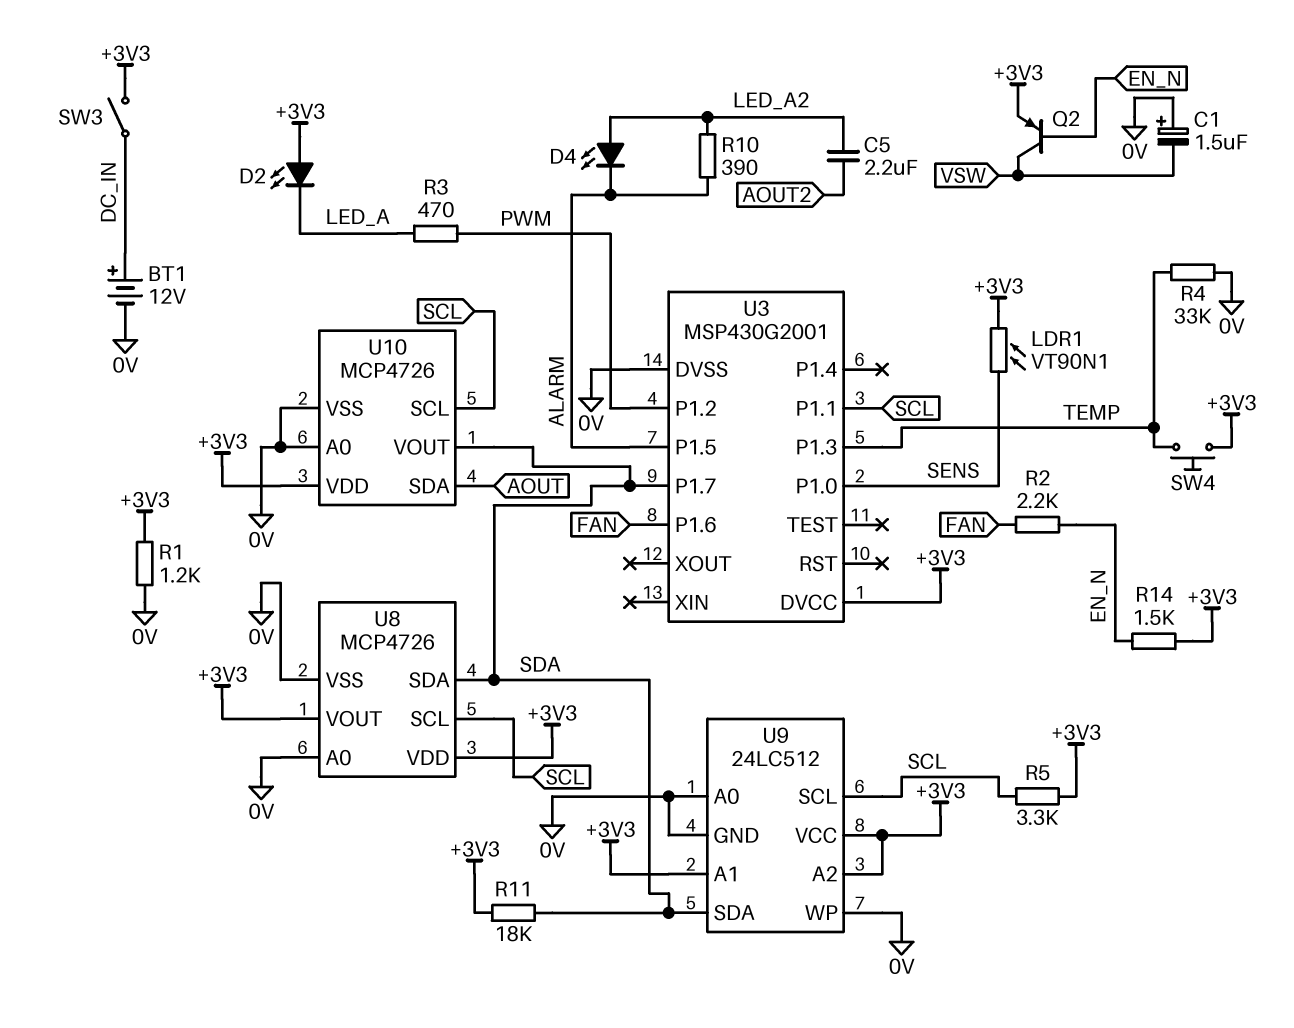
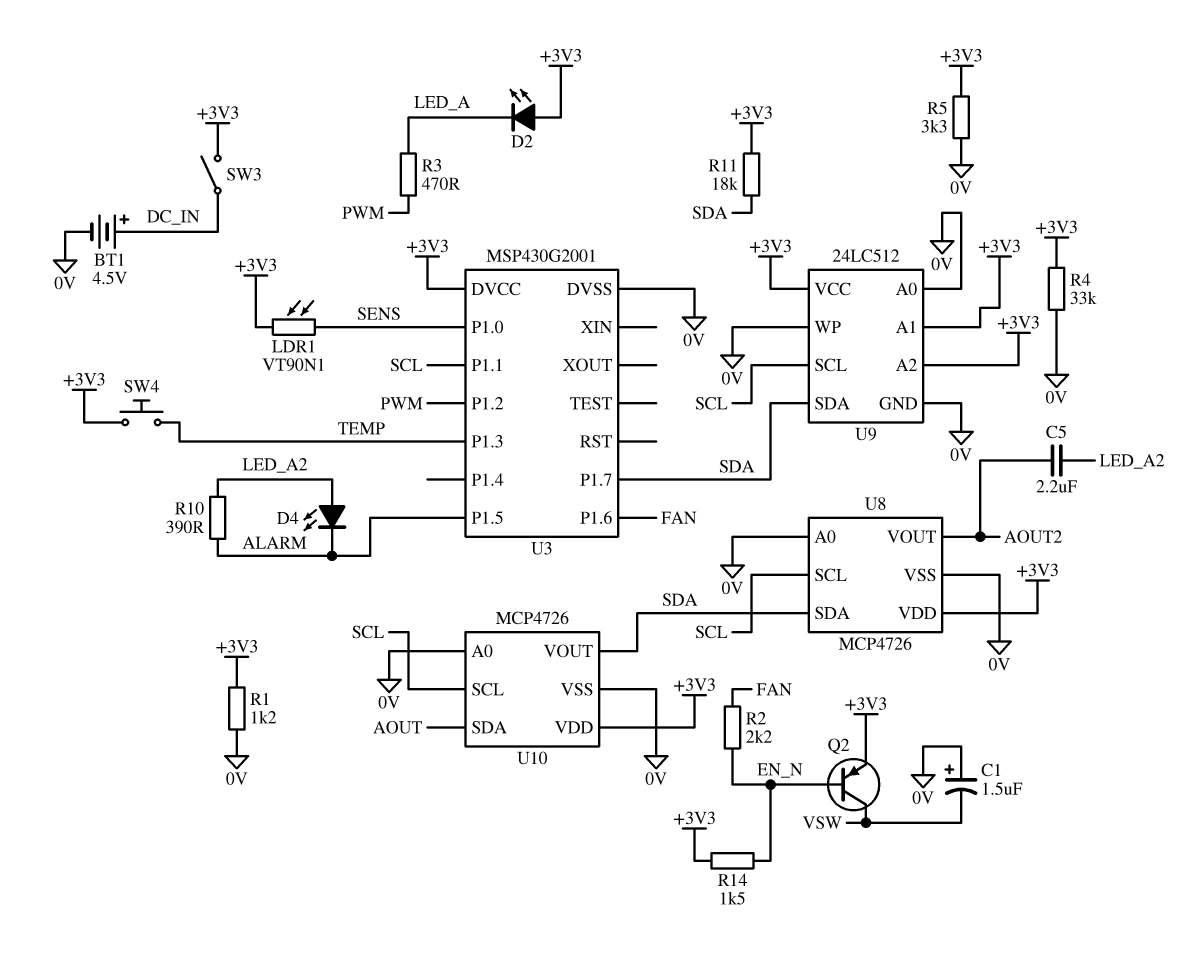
BT1: 12V (plus DC_IN, minus 0V) -> 4.5V (plus DC_IN, minus 0V)
R4: 33k (0V, TEMP) -> 33k (+3V3, 0V)
R5: 3.3k (+3V3, SCL) -> 3.3k (+3V3, 0V)
U8 pin VOUT: +3V3 -> AOUT2

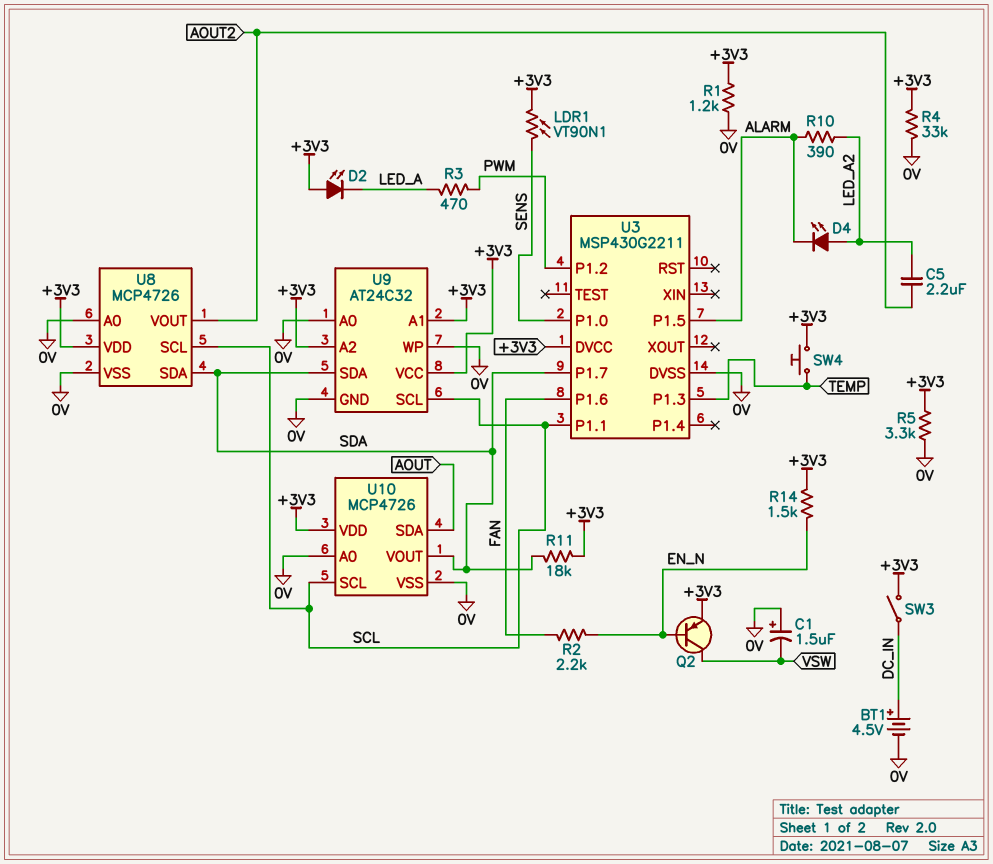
U3: MSP430G2001 -> MSP430G2211
U9: 24LC512 -> AT24C32

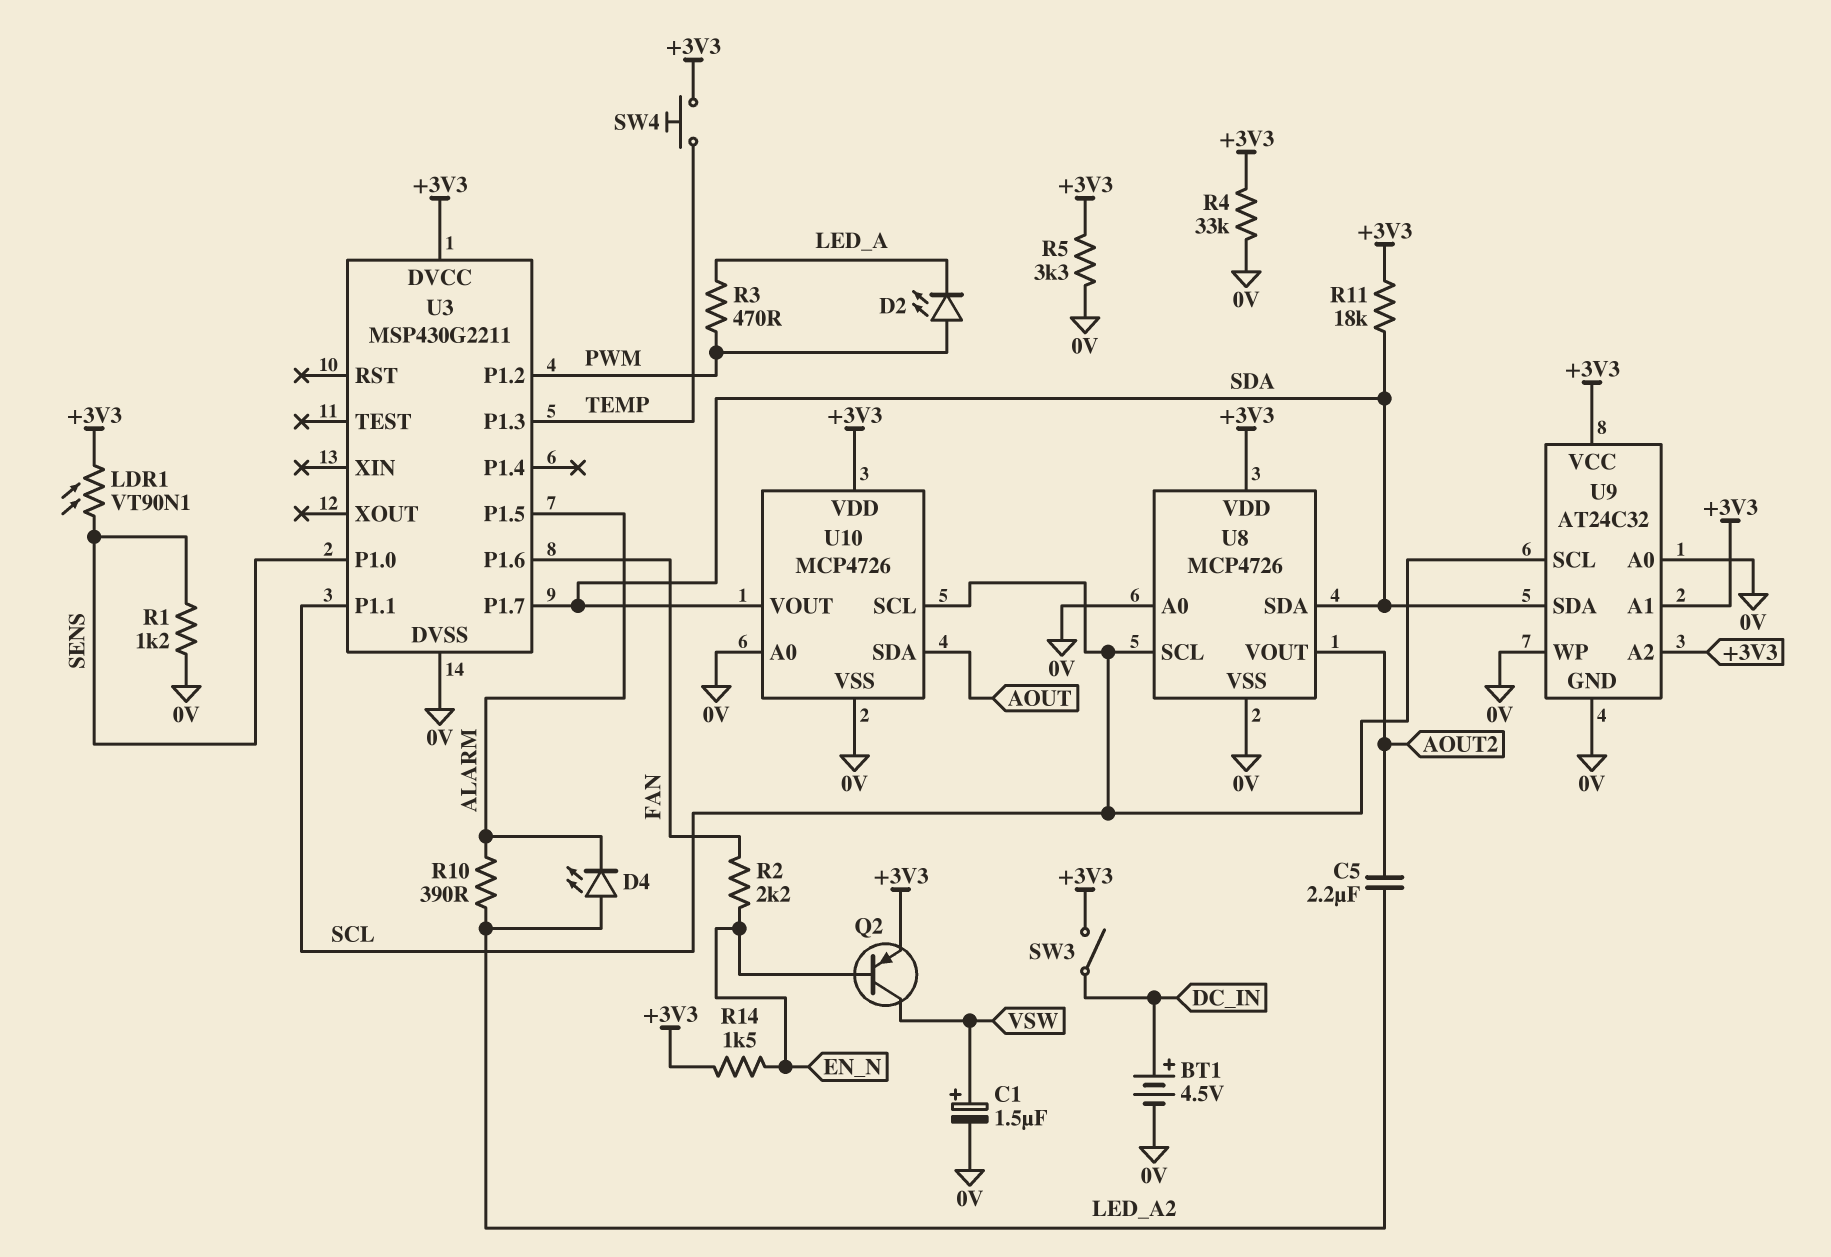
C1: 1.5uF (plus 0V, minus VSW) -> 1.5uF (plus VSW, minus 0V)
D2: LED (A +3V3, K LED_A) -> LED (A PWM, K LED_A)
R1: 1.2k (+3V3, 0V) -> 1.2k (0V, SENS)

